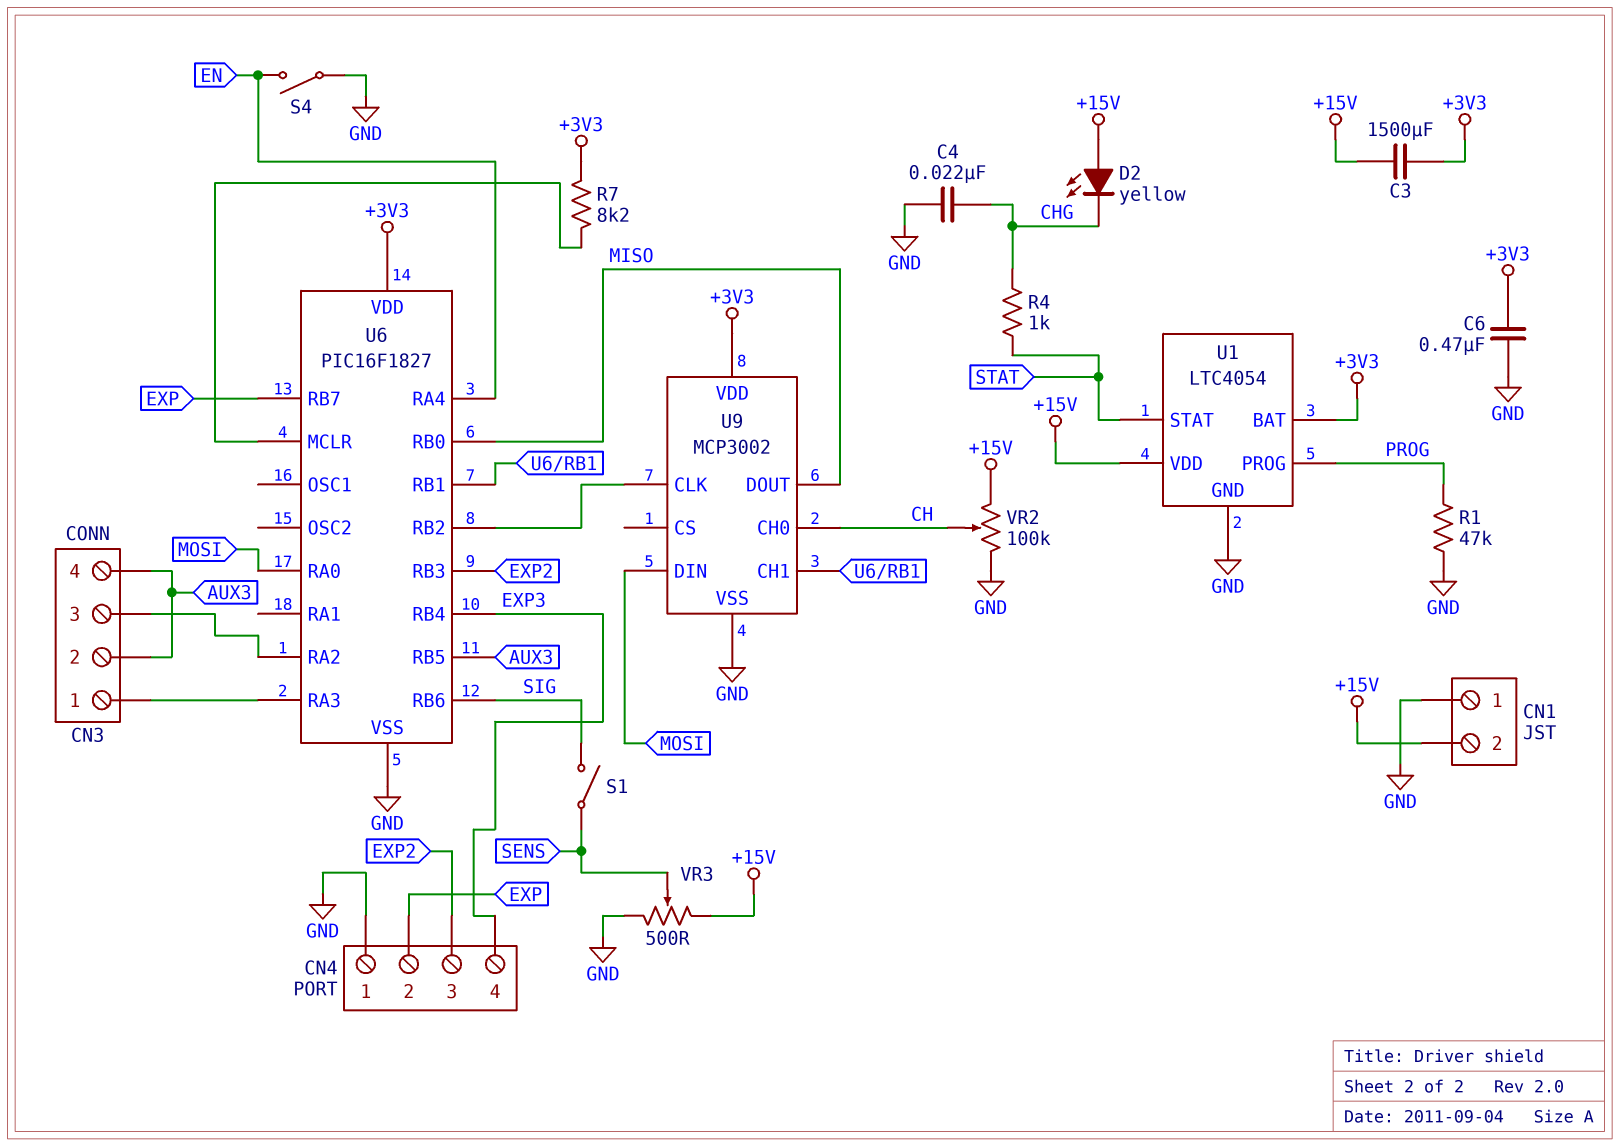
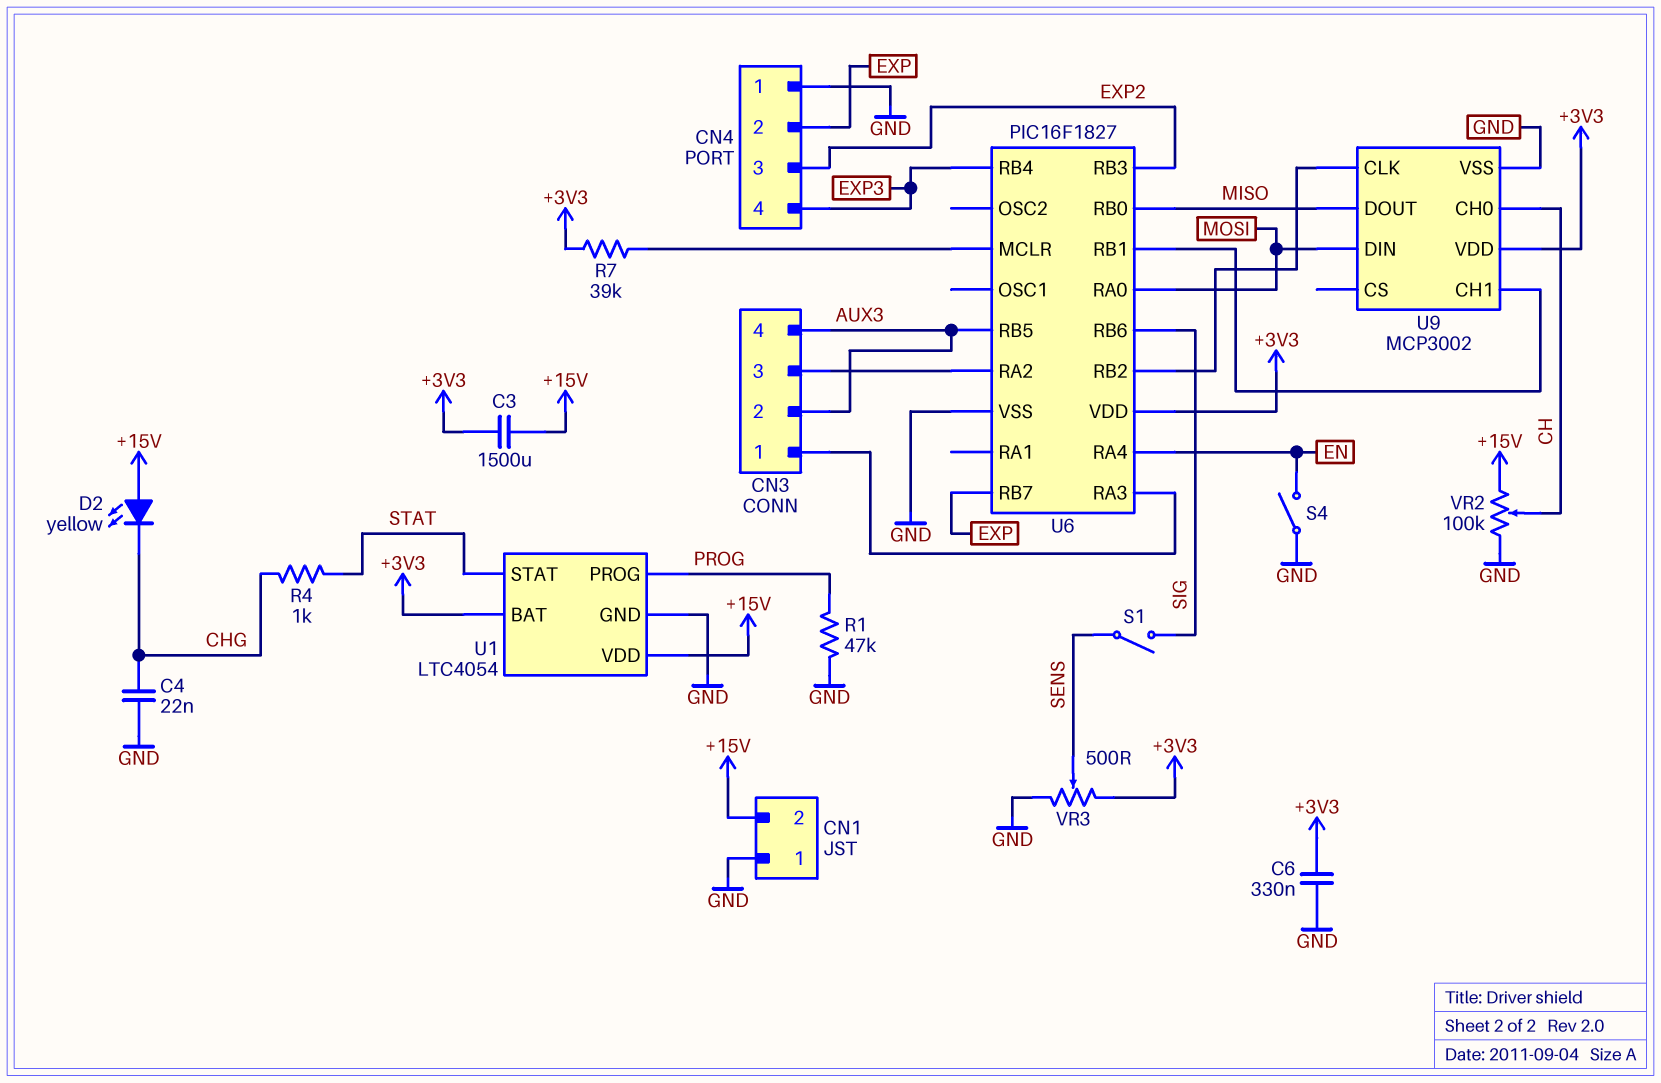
C6: 470nF (+3V3, GND) -> 330nF (+3V3, GND)
R7: 8.2k (+3V3, U6/MCLR) -> 39k (+3V3, U6/MCLR)
VR3: 500 (+15V, GND, wiper SENS) -> 500 (+3V3, GND, wiper SENS)

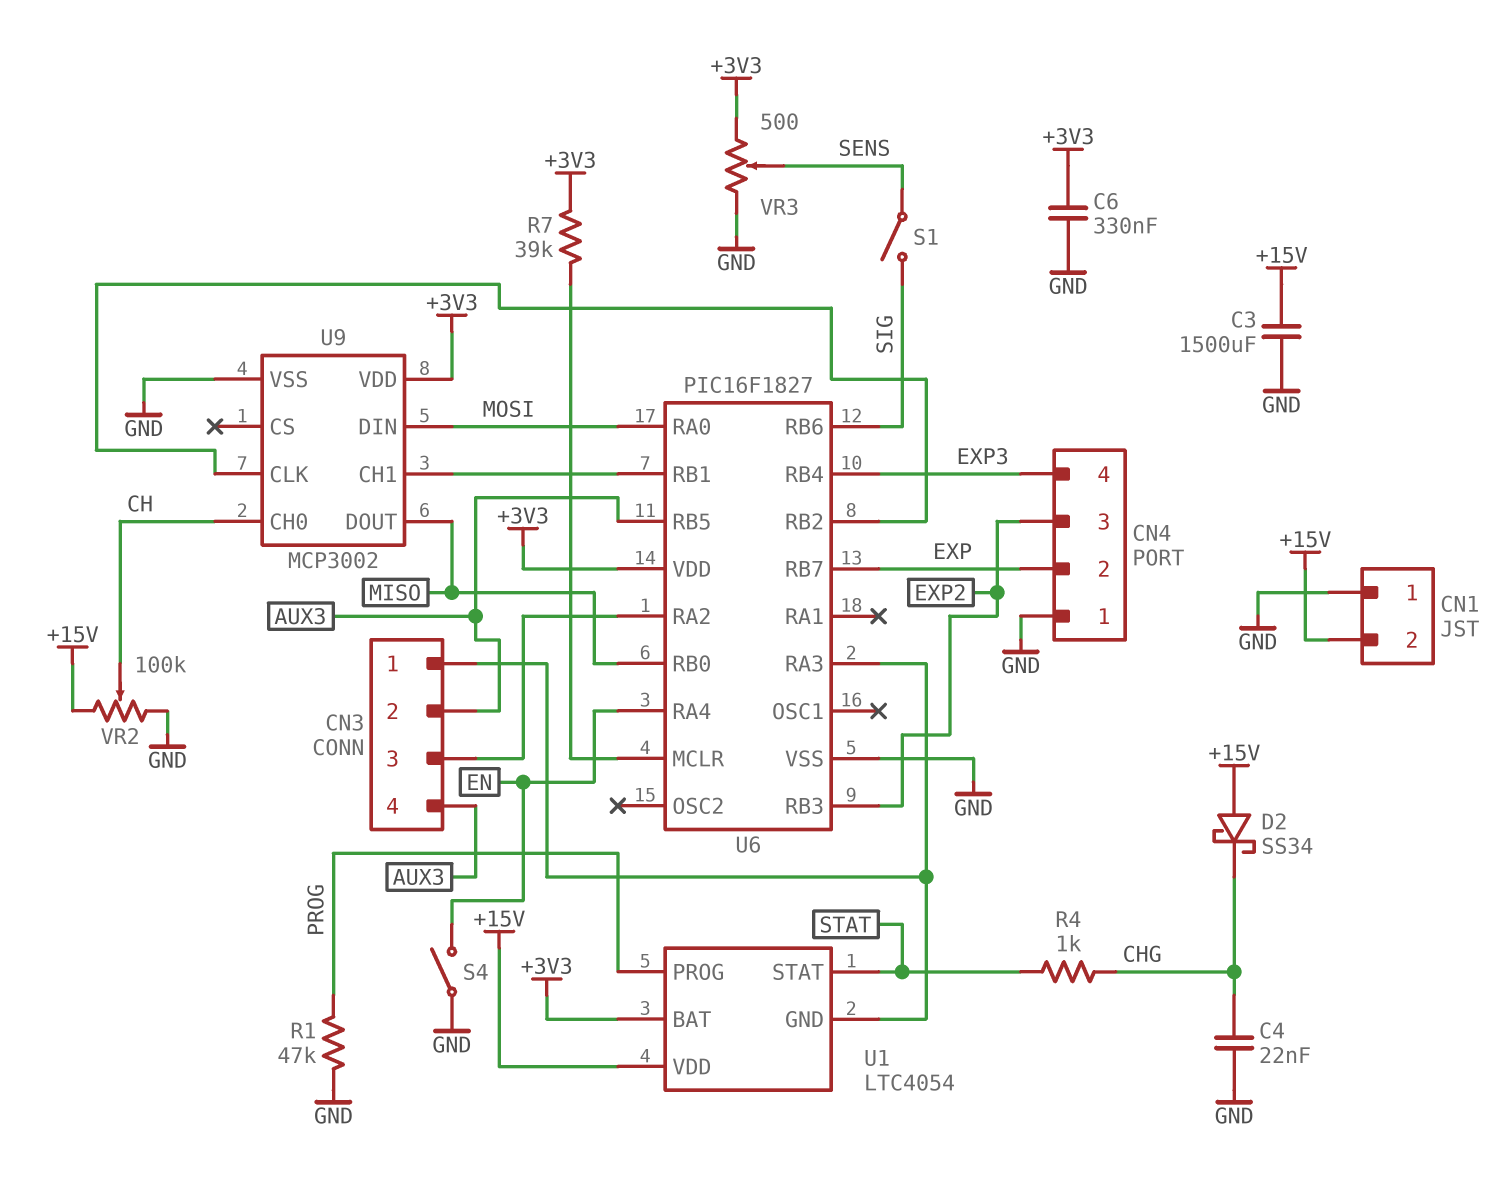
C3: 1500uF (+3V3, +15V) -> 1500uF (+15V, GND)
D2: LED yellow (A +15V, K CHG) -> schottky SS34 (A +15V, K CHG)
U1 pin GND: GND -> CN3/1

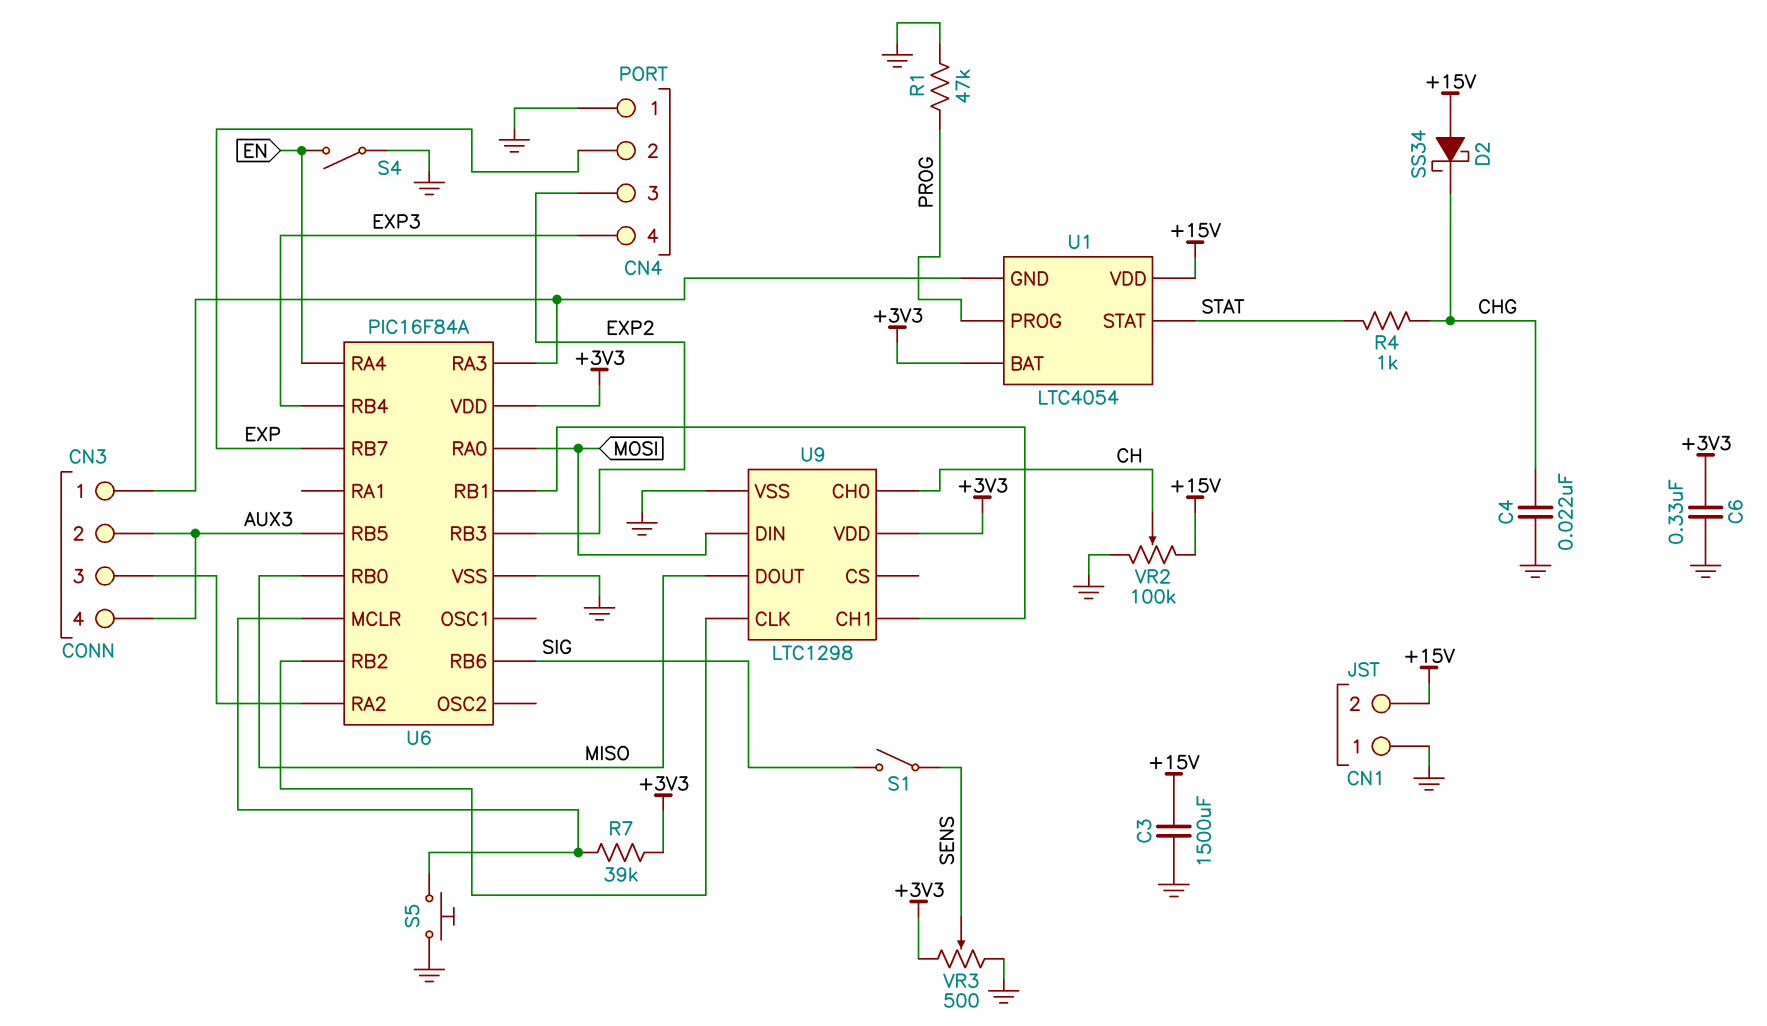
S5: none -> button (GND, U6/MCLR)
U6: PIC16F1827 -> PIC16F84A
U9: MCP3002 -> LTC1298

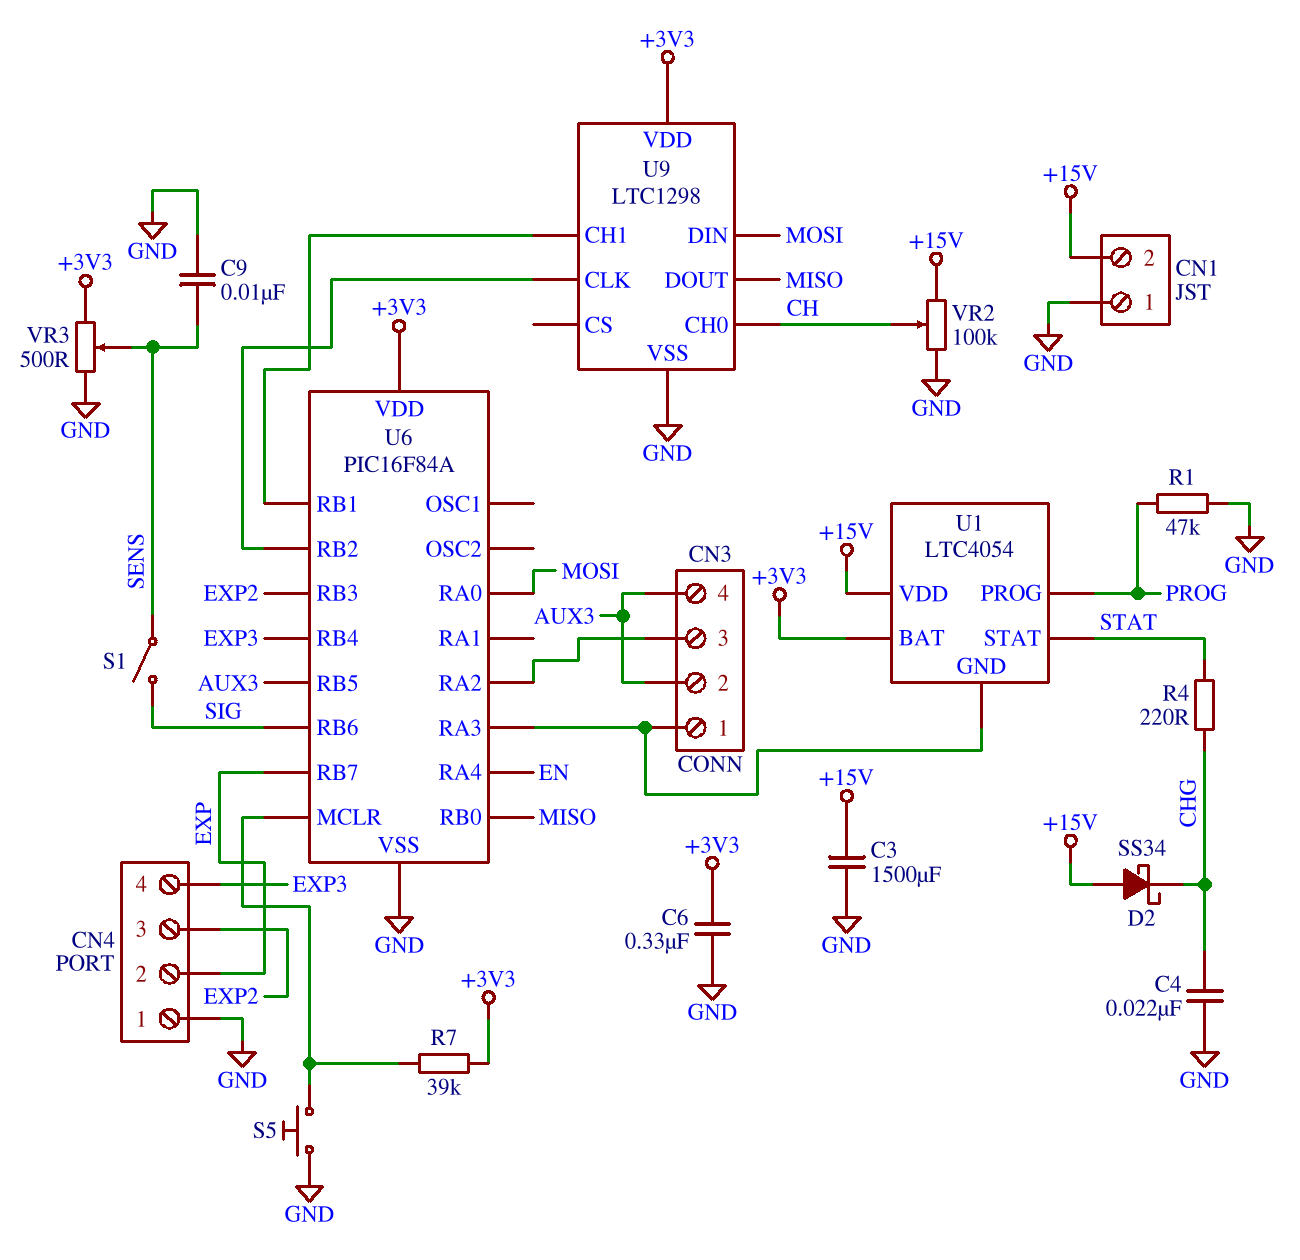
C9: none -> 10nF (GND, SENS)
R4: 1k (CHG, STAT) -> 220 (CHG, STAT)
S4: switch (EN, GND) -> none

